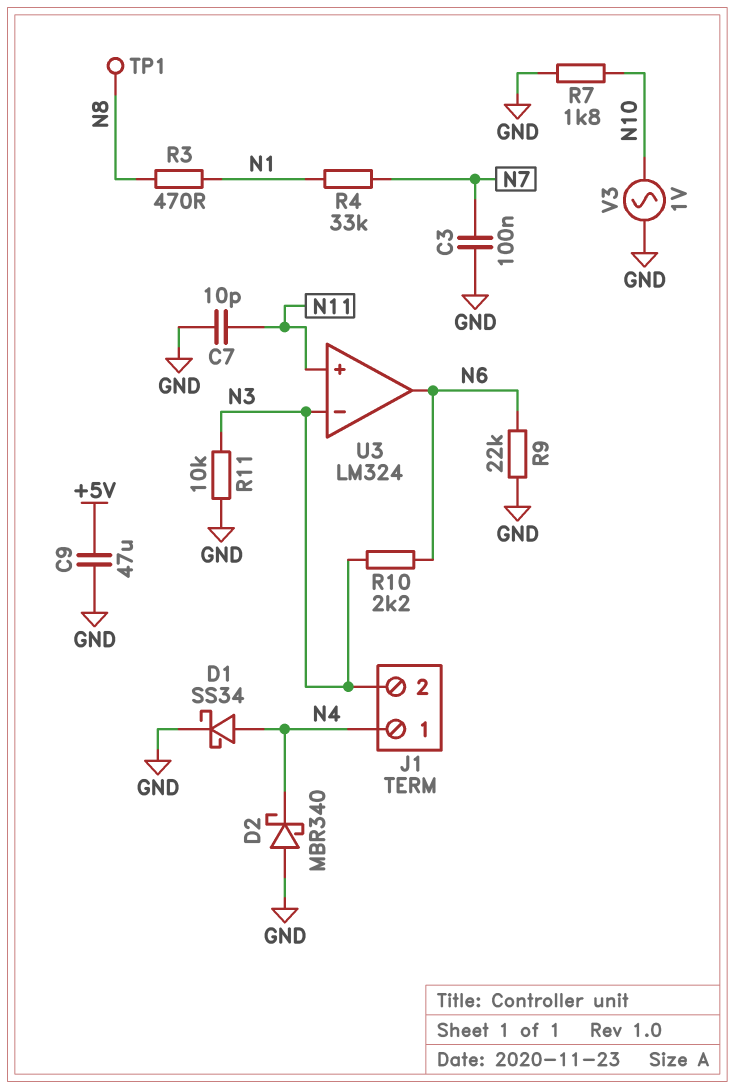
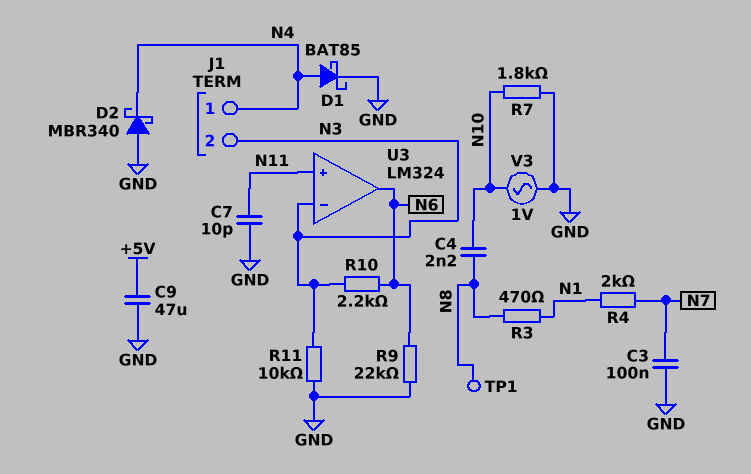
C4: none -> 2.2nF (N8, N10)
D1: schottky SS34 (A N4, K GND) -> schottky BAT85 (A N4, K GND)
R4: 33k (N1, N7) -> 2k (N1, N7)

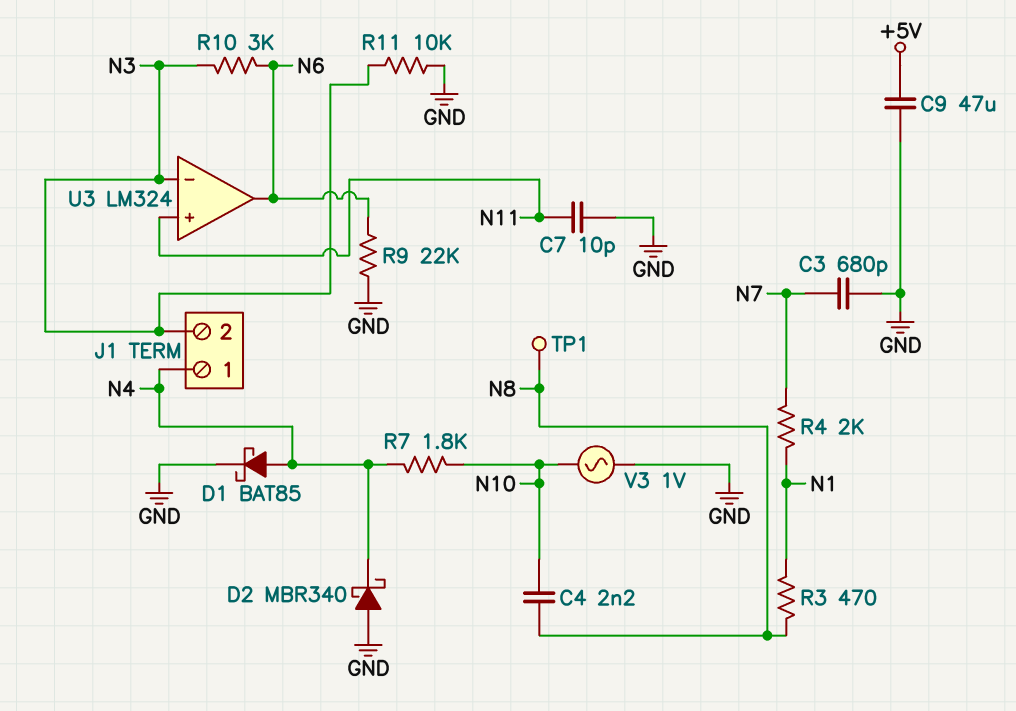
C3: 100nF (GND, N7) -> 680pF (GND, N7)
R7: 1.8k (GND, N10) -> 1.8k (N4, N10)
R10: 2.2k (N3, N6) -> 3k (N3, N6)

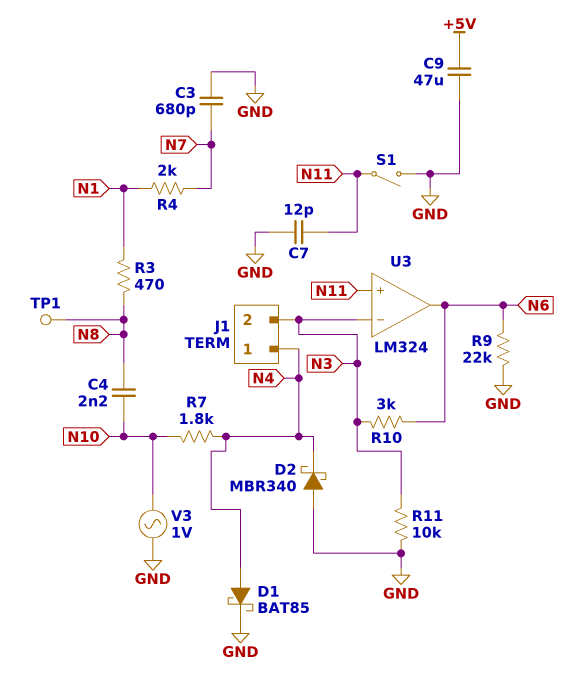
C7: 10pF (GND, N11) -> 12pF (GND, N11)
S1: none -> switch (GND, N11)

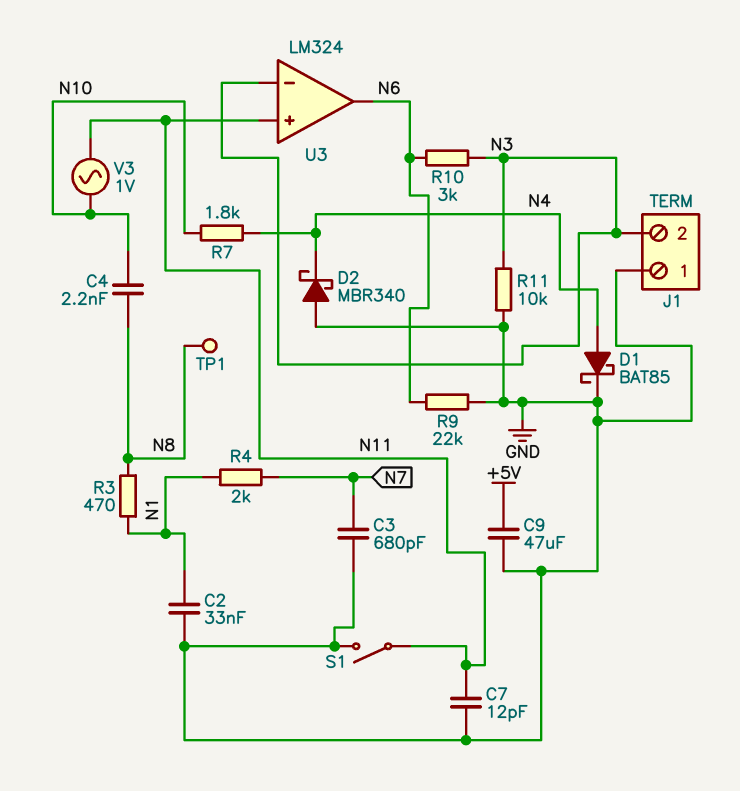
C2: none -> 33nF (GND, N1)
J1 pin 1: N4 -> GND
V3: AC 1V (GND, N10) -> AC 1V (N10, N11)

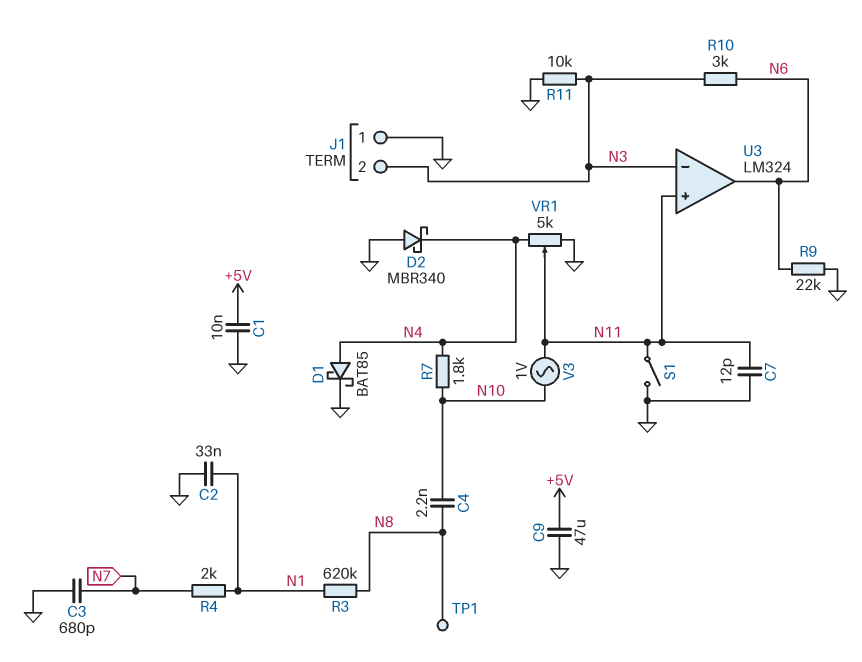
C1: none -> 10nF (+5V, GND)
R3: 470 (N1, N8) -> 620k (N1, N8)
VR1: none -> 5k (GND, N4, wiper N11)

